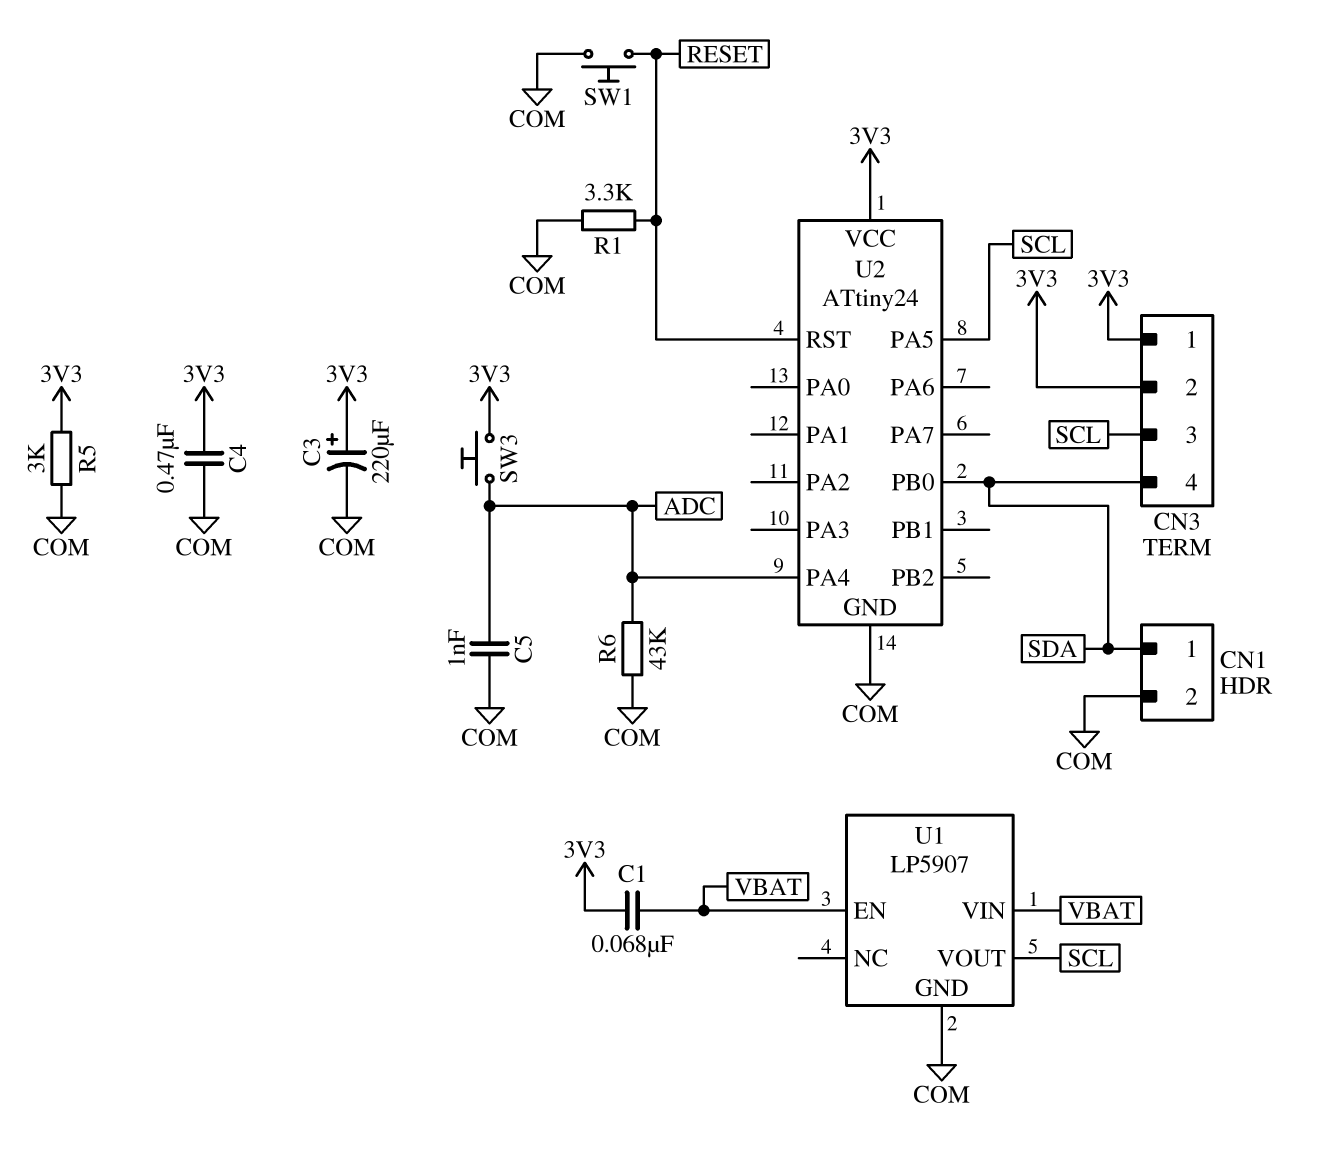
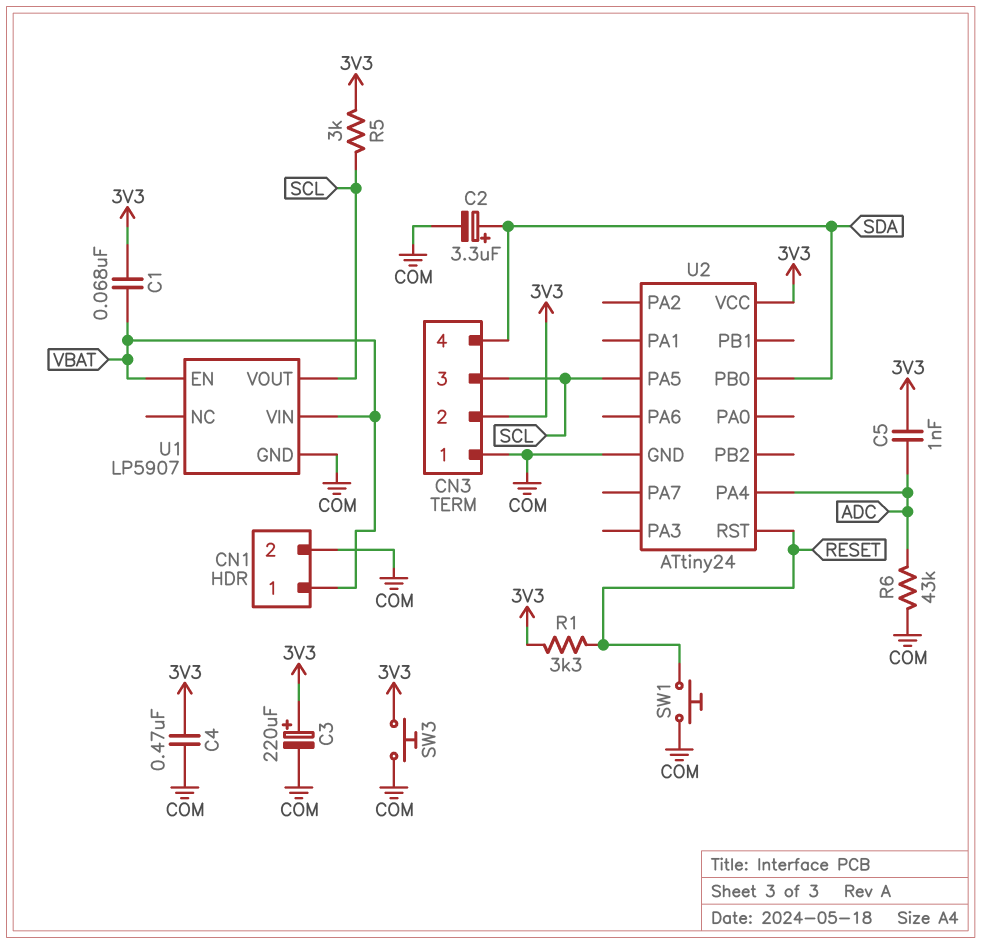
C2: none -> 3.3uF (plus SDA, minus COM)
C5: 1nF (ADC, COM) -> 1nF (3V3, ADC)
CN1 pin 1: SDA -> VBAT
CN3 pin 1: 3V3 -> COM
R1: 3.3k (COM, RESET) -> 3.3k (3V3, RESET)
R5: 3k (3V3, COM) -> 3k (3V3, SCL)
SW3: button (3V3, ADC) -> button (3V3, COM)

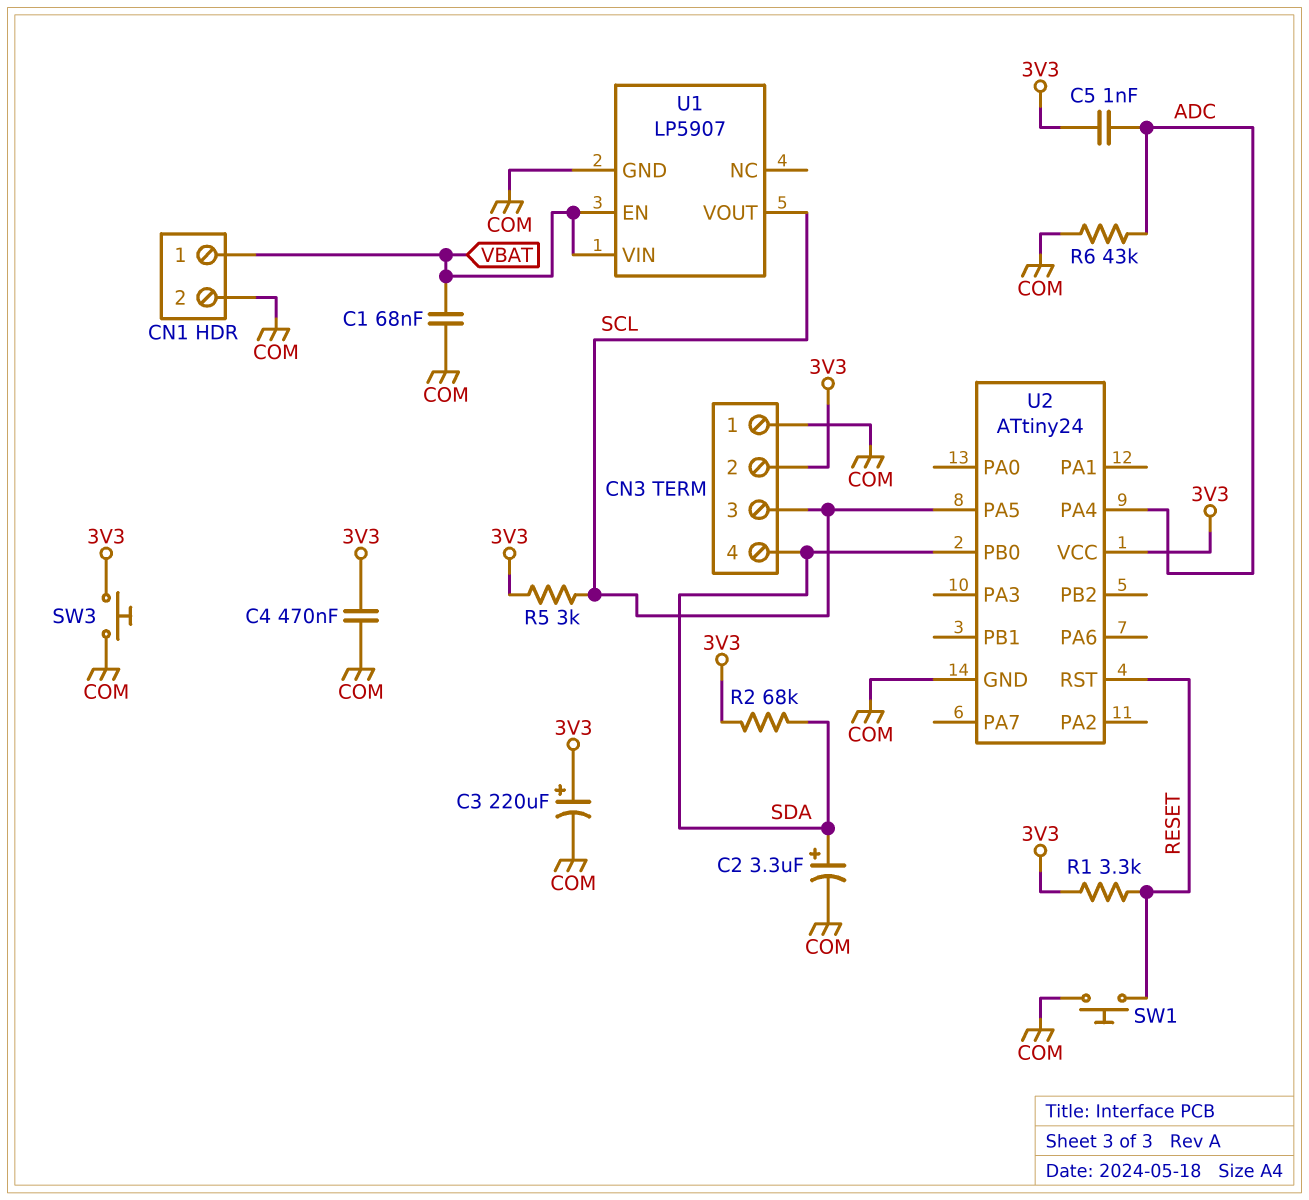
C1: 68nF (3V3, VBAT) -> 68nF (COM, VBAT)
R2: none -> 68k (3V3, SDA)

